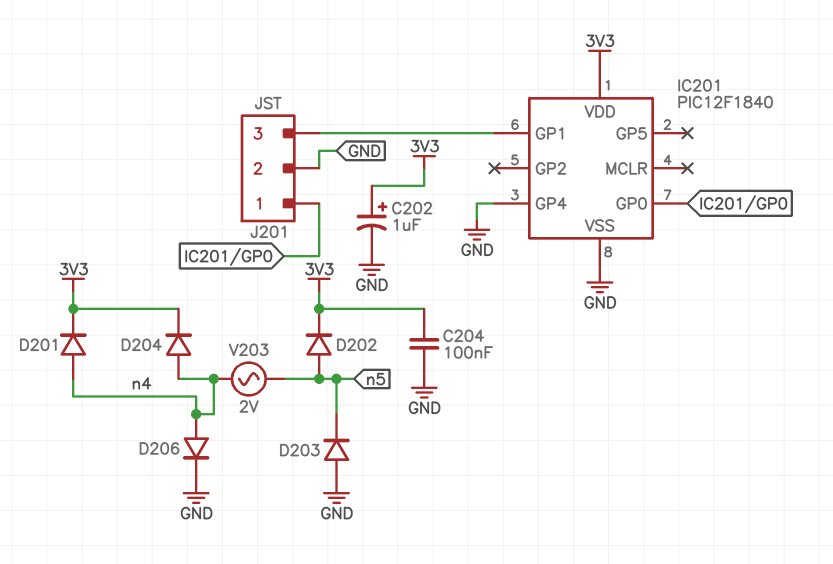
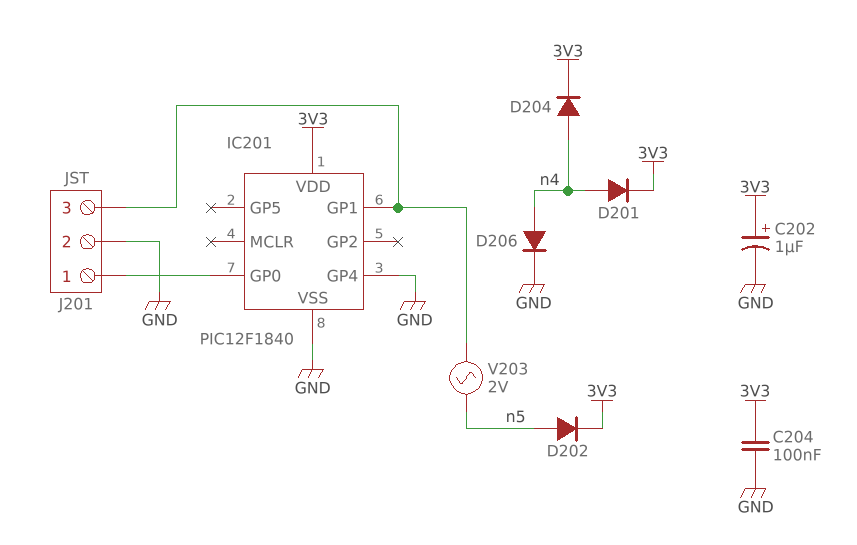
D203: diode (A GND, K n5) -> none
V203: AC 2V (n4, n5) -> AC 2V (IC201/GP1, n5)

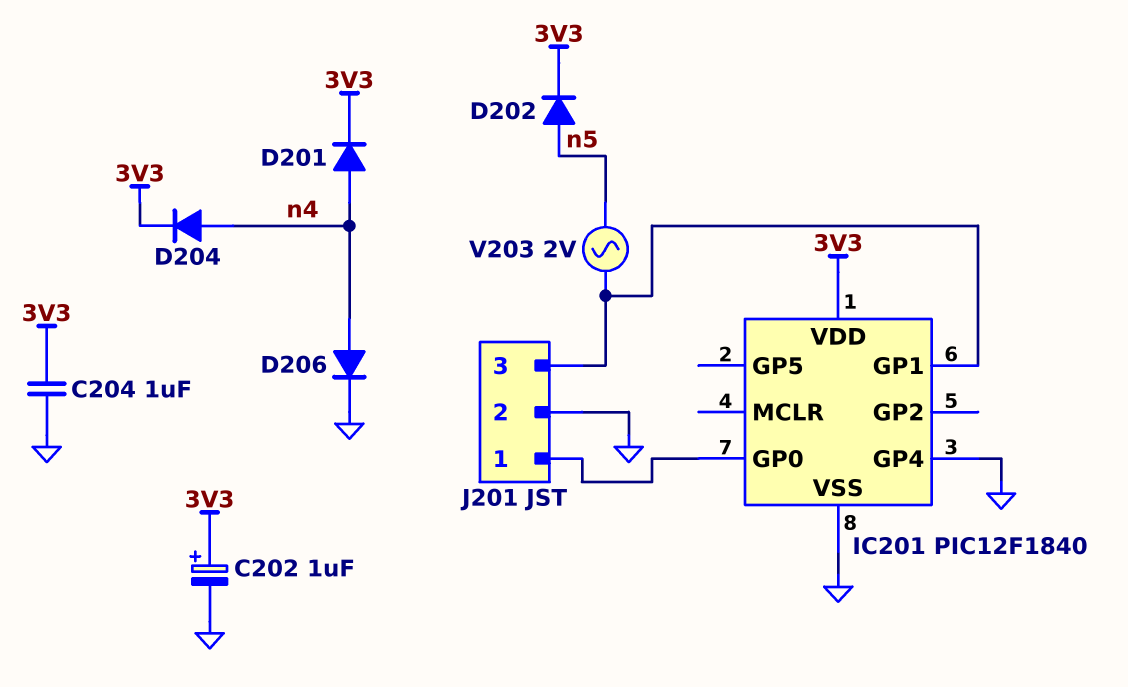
C204: 100nF (3V3, GND) -> 1uF (3V3, GND)

